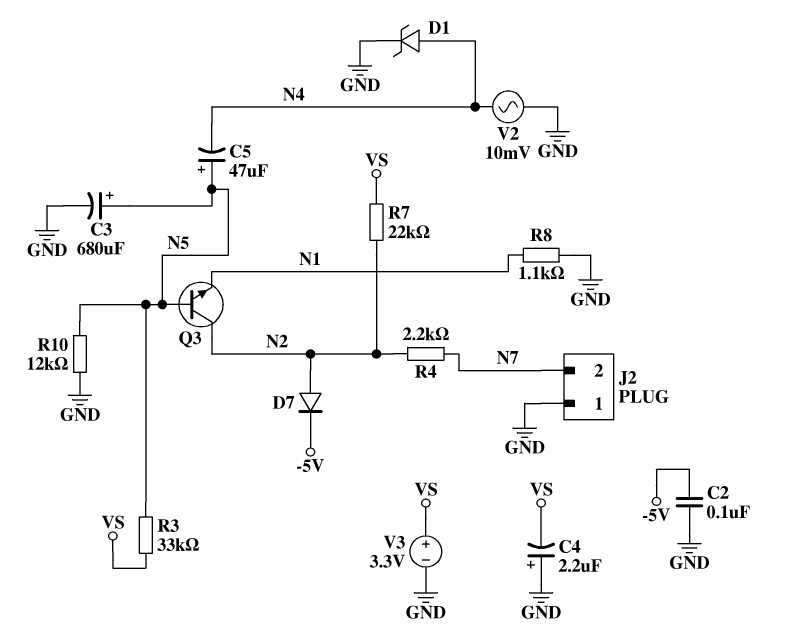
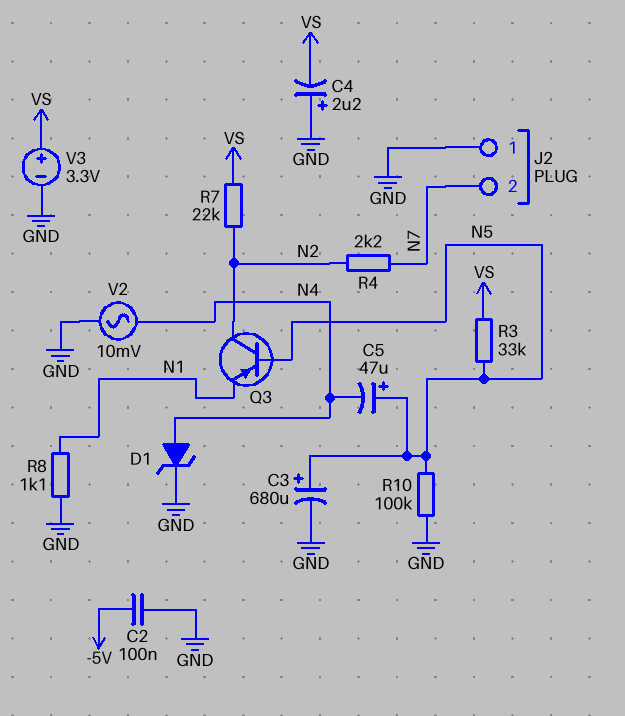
D7: diode (A N2, K -5V) -> none
Q3: NPN (B N5, C N2, E N1) -> PNP (B N5, C N2, E N1)
R10: 12k (GND, N5) -> 100k (GND, N5)

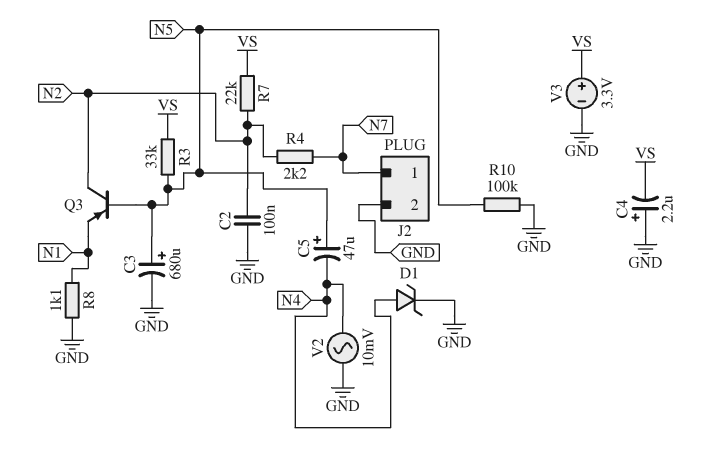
C2: 100nF (-5V, GND) -> 100nF (GND, N2)
J2 pin 1: GND -> N7
J2 pin 2: N7 -> GND

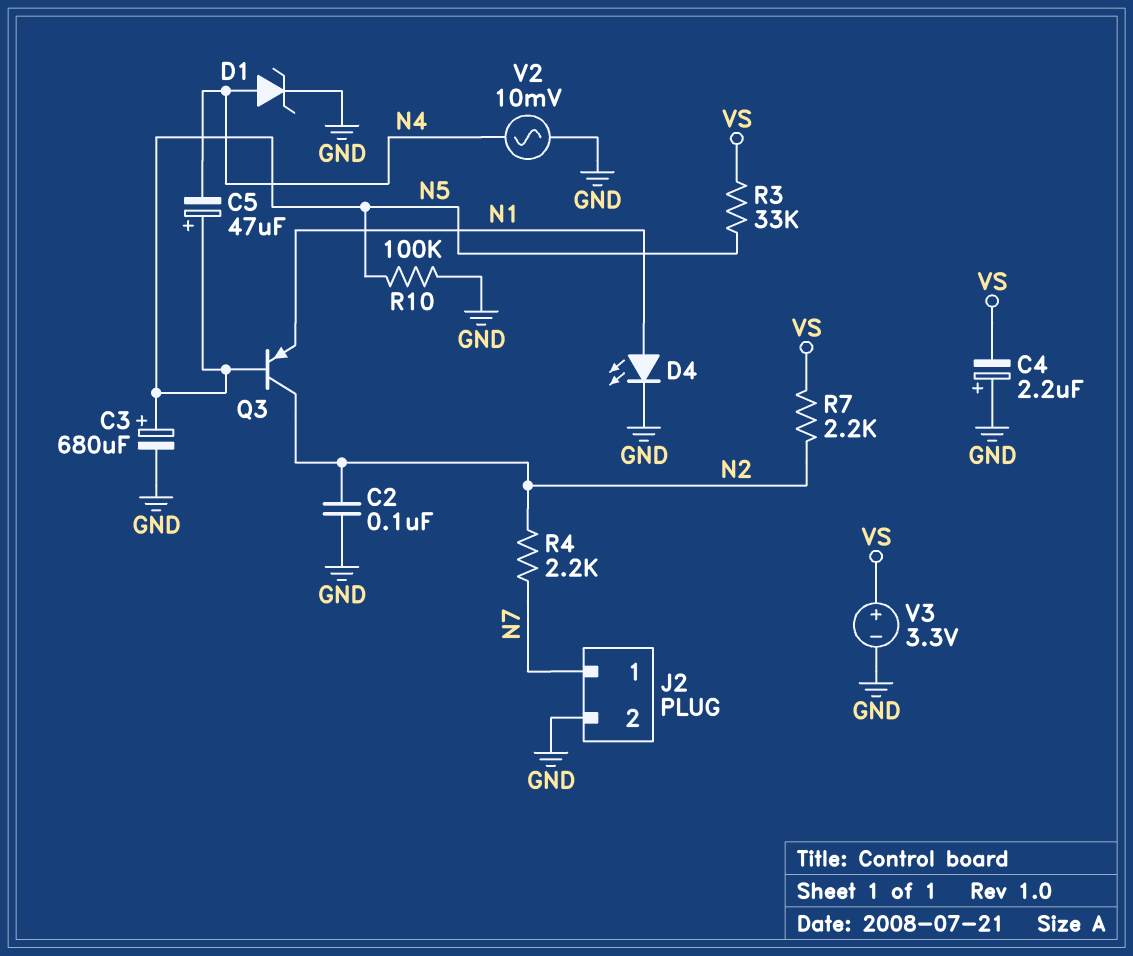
D4: none -> LED (A N1, K GND)
R7: 22k (N2, VS) -> 2.2k (N2, VS)
R8: 1.1k (GND, N1) -> none

